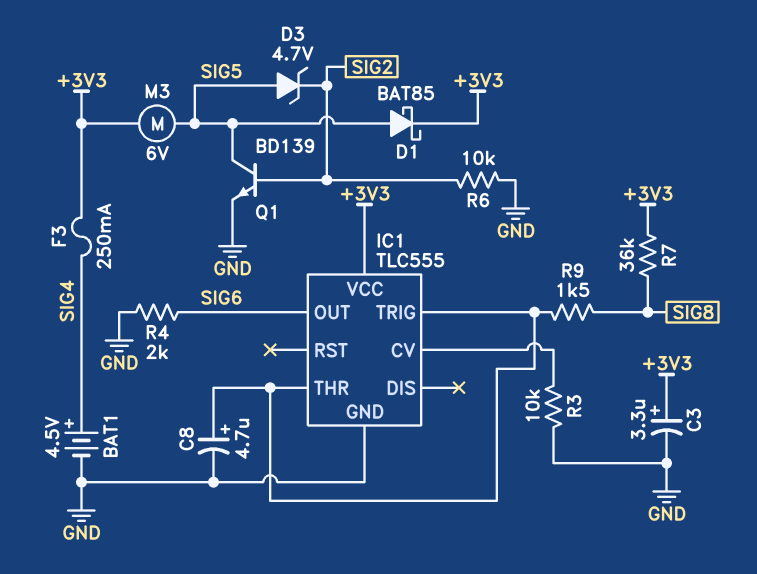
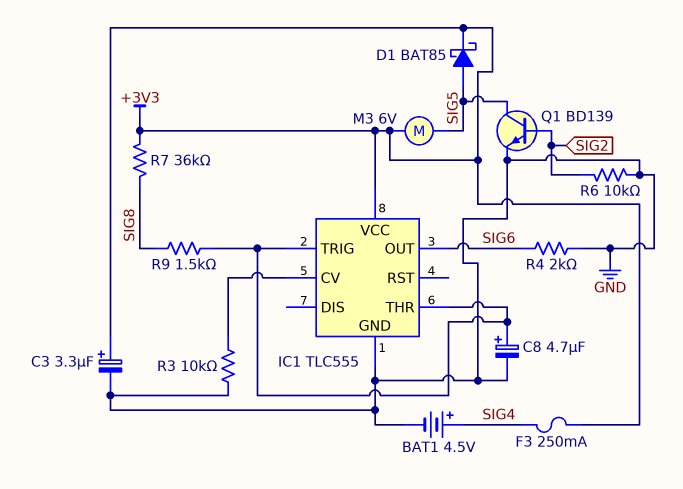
D3: zener 4.7V (A SIG5, K SIG2) -> none

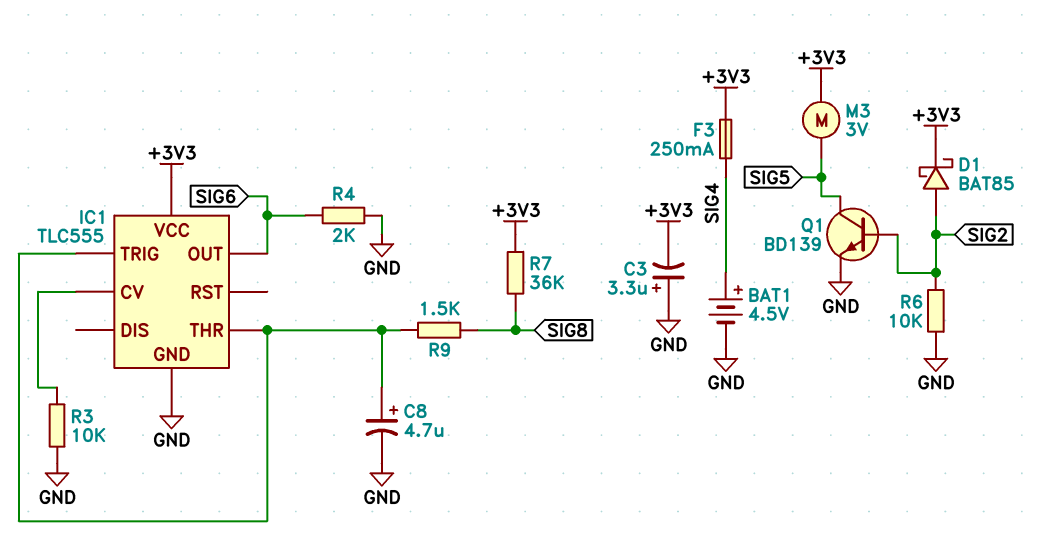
C3: 3.3uF (plus +3V3, minus GND) -> 3.3uF (plus GND, minus +3V3)
D1: schottky BAT85 (A SIG5, K +3V3) -> schottky BAT85 (A SIG2, K +3V3)
M3: motor 6V (+3V3, SIG5) -> motor 3V (+3V3, SIG5)

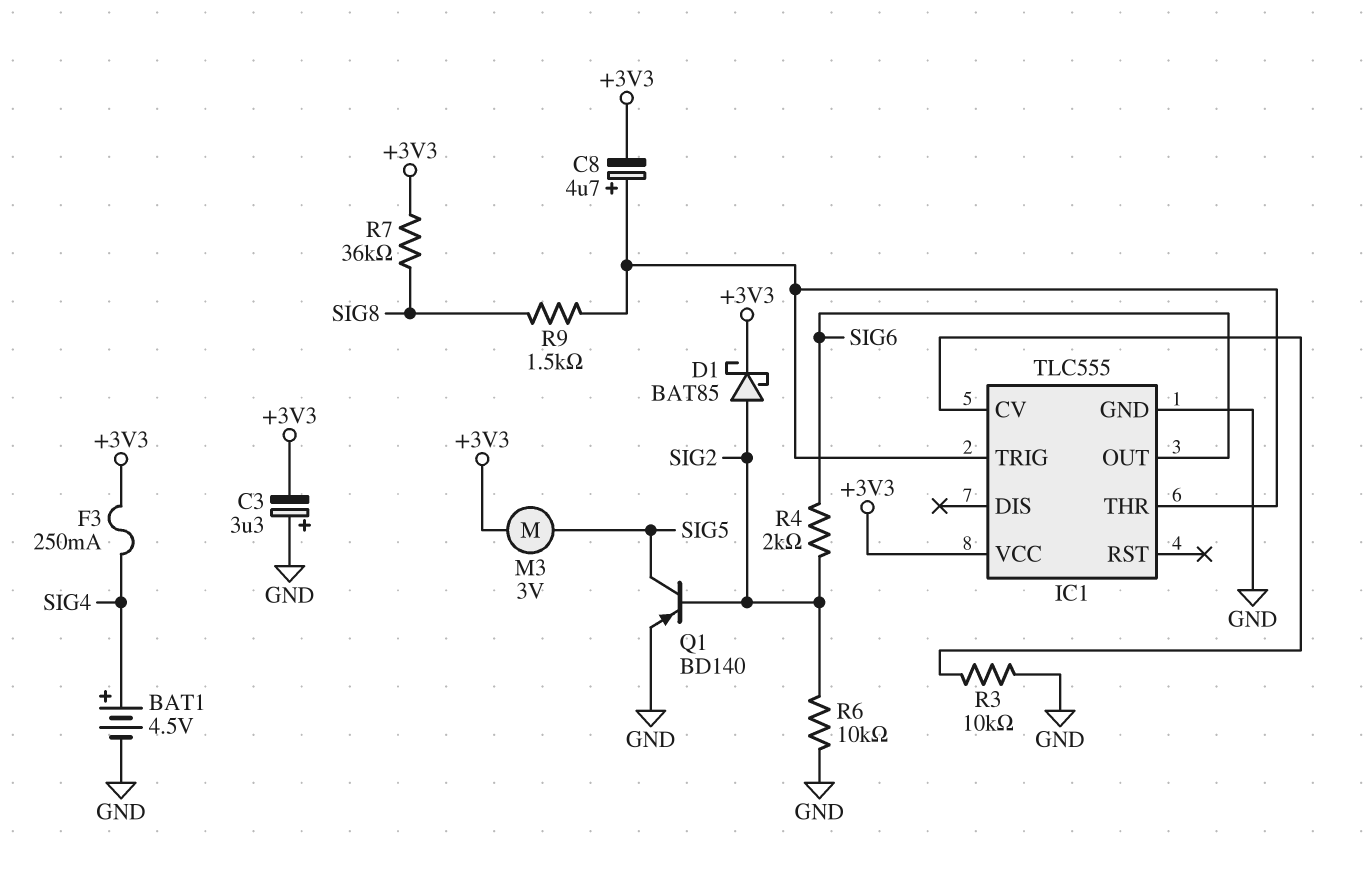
C8: 4.7uF (plus IC1/THR, minus GND) -> 4.7uF (plus IC1/THR, minus +3V3)
Q1: NPN BD139 (B SIG2, C SIG5, E GND) -> PNP BD140 (B SIG2, C SIG5, E GND)
R4: 2k (GND, SIG6) -> 2k (SIG2, SIG6)

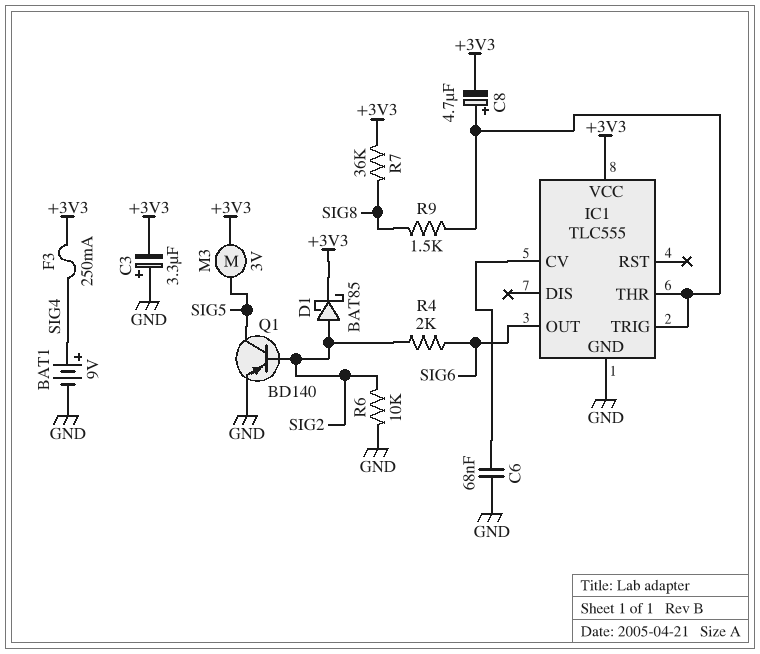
BAT1: 4.5V (plus SIG4, minus GND) -> 9V (plus SIG4, minus GND)
C6: none -> 68nF (GND, IC1/CV)
R3: 10k (GND, IC1/CV) -> none

